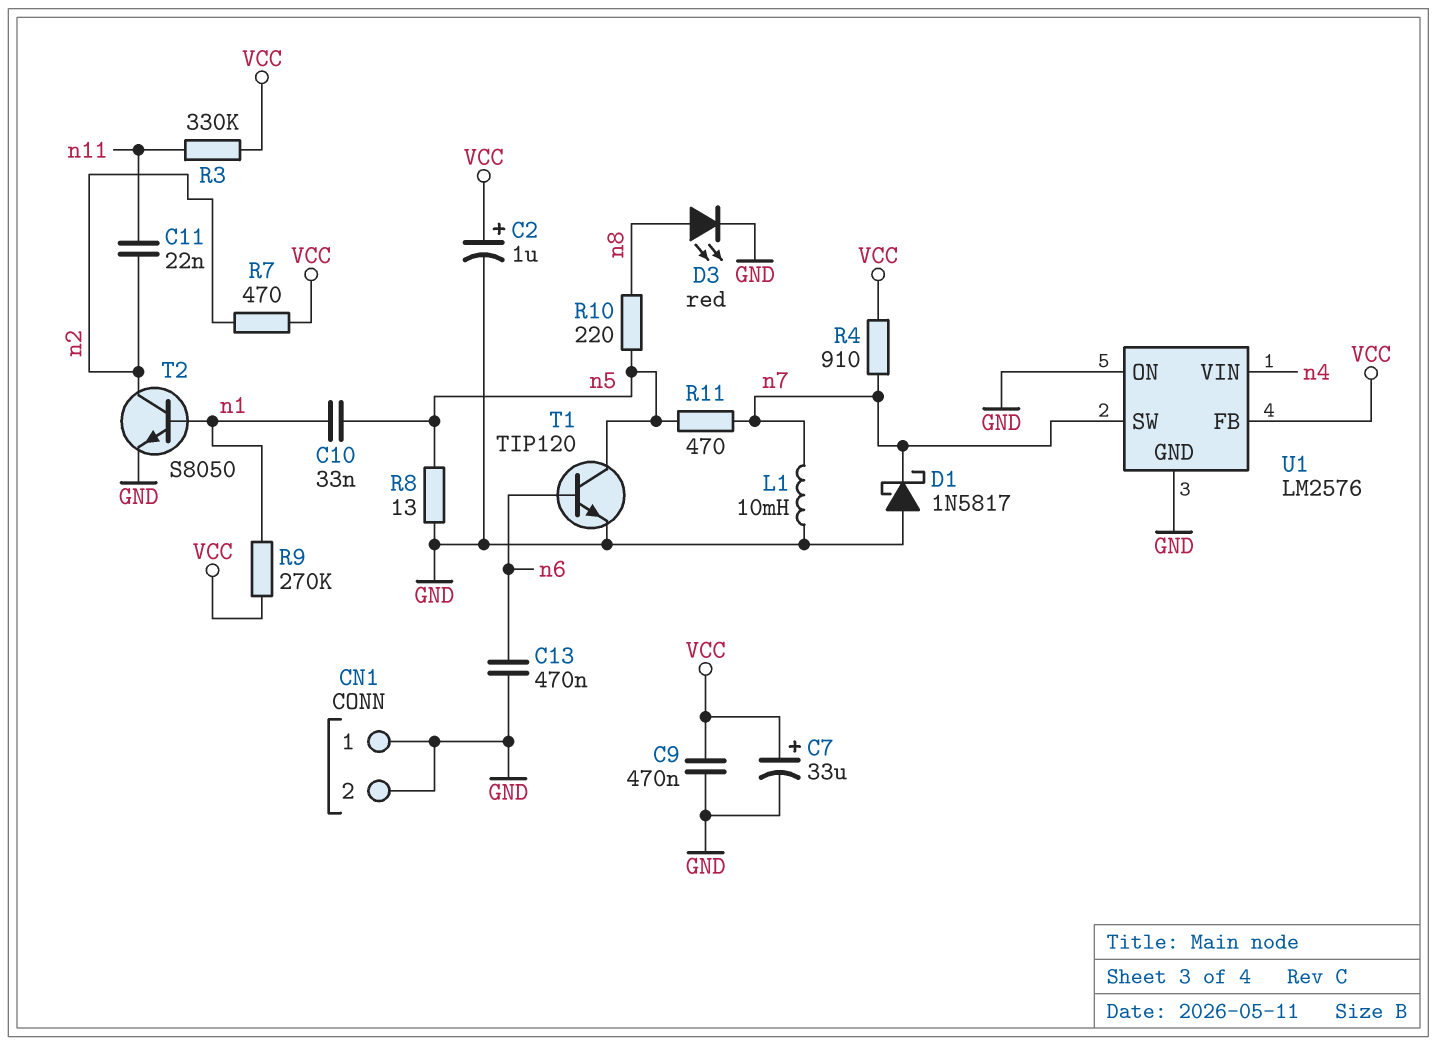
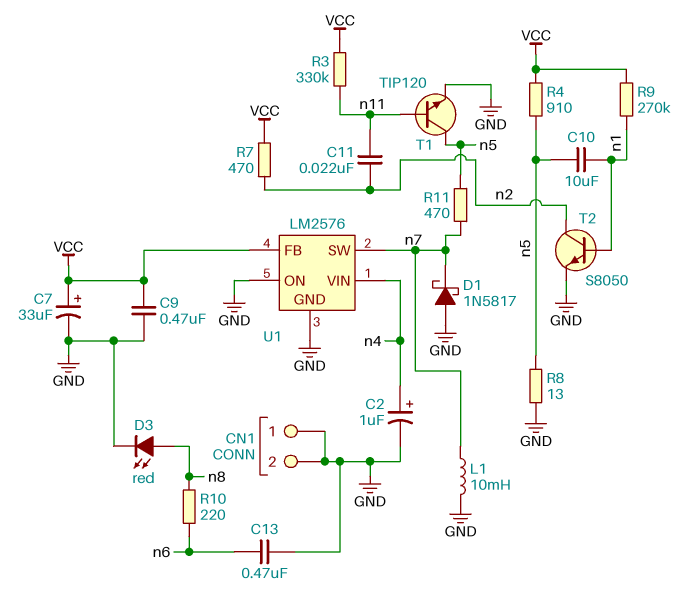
C2: 1uF (plus VCC, minus GND) -> 1uF (plus n4, minus GND)
C10: 33nF (n1, n5) -> 10uF (n1, n5)
R4: 910 (VCC, n7) -> 910 (VCC, n5)
R10: 220 (n5, n8) -> 220 (n6, n8)
T1: NPN TIP120 (B n6, C n5, E GND) -> NPN TIP120 (B n11, C n5, E GND)

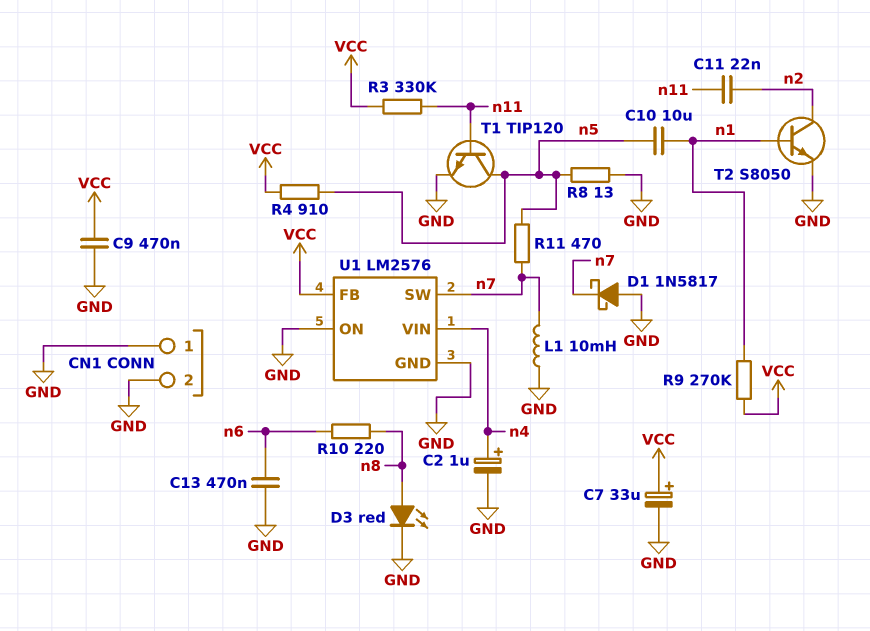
R7: 470 (VCC, n2) -> none

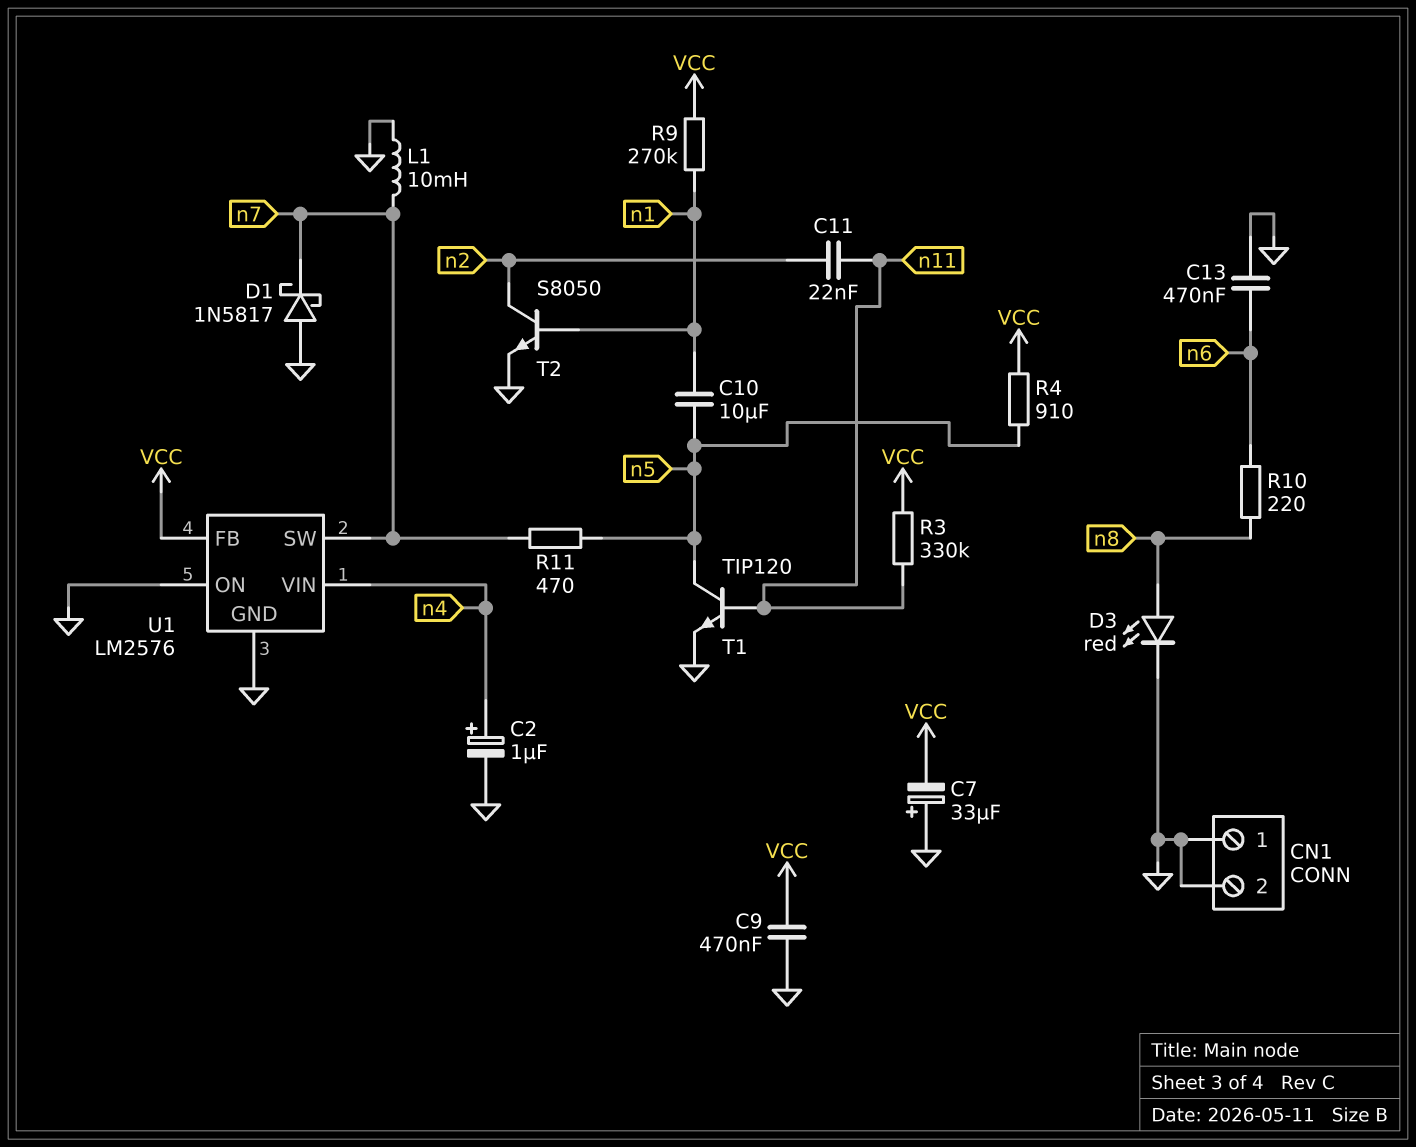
C7: 33uF (plus VCC, minus GND) -> 33uF (plus GND, minus VCC)
R8: 13 (GND, n5) -> none

